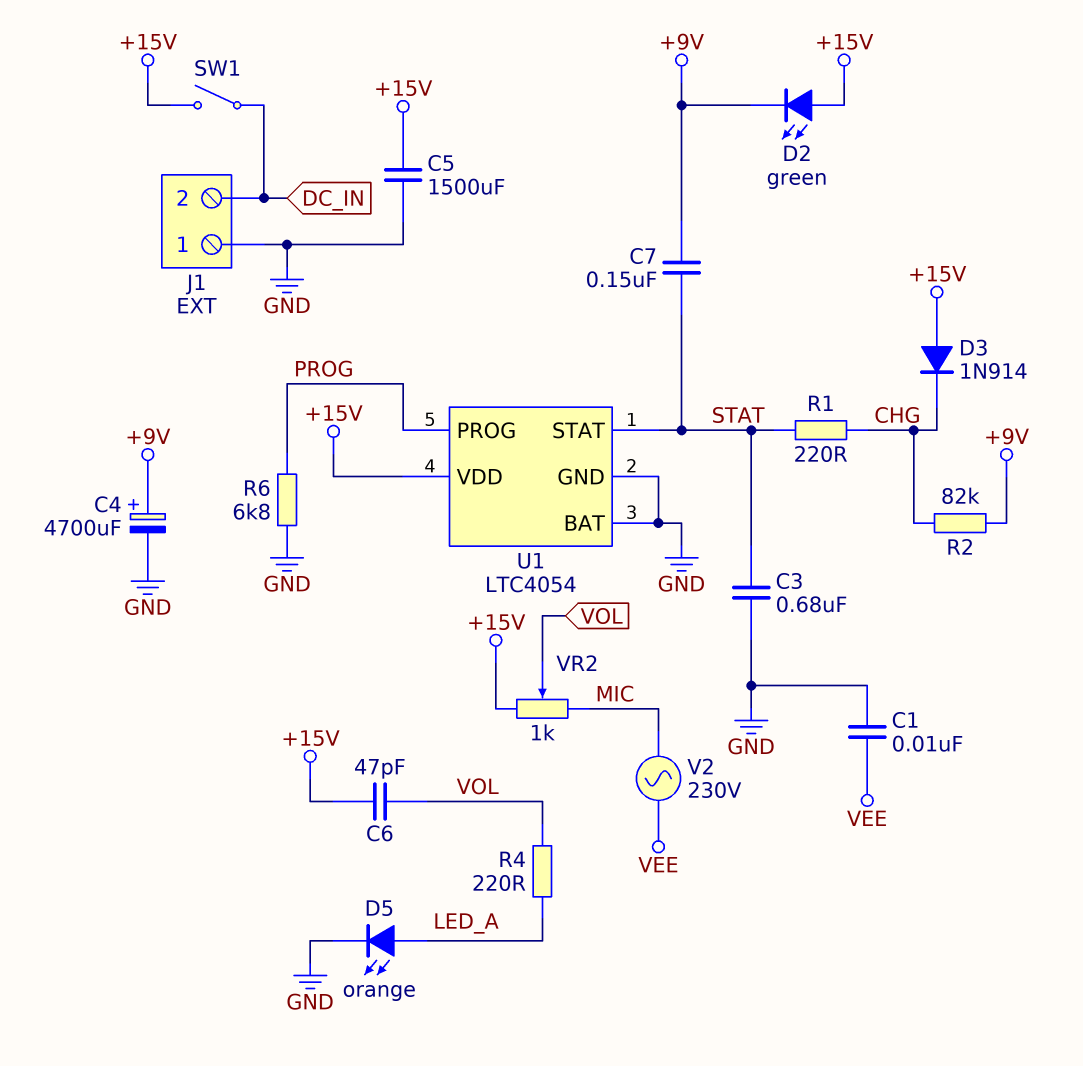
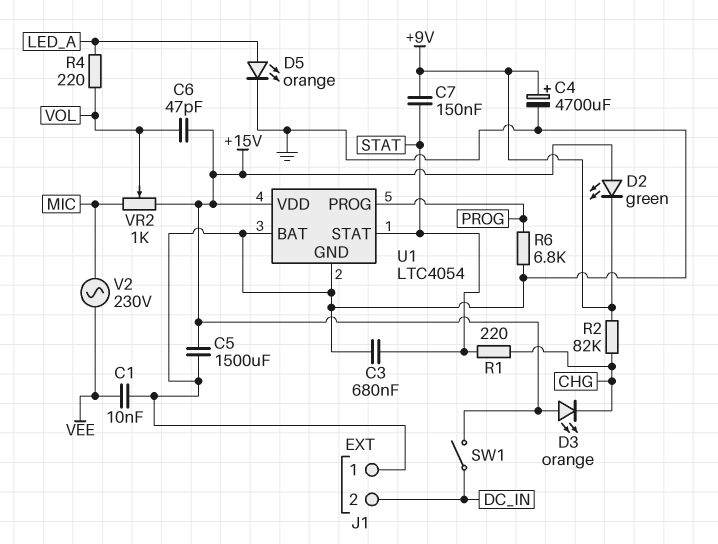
D3: diode 1N914 (A +15V, K CHG) -> LED orange (A +15V, K CHG)

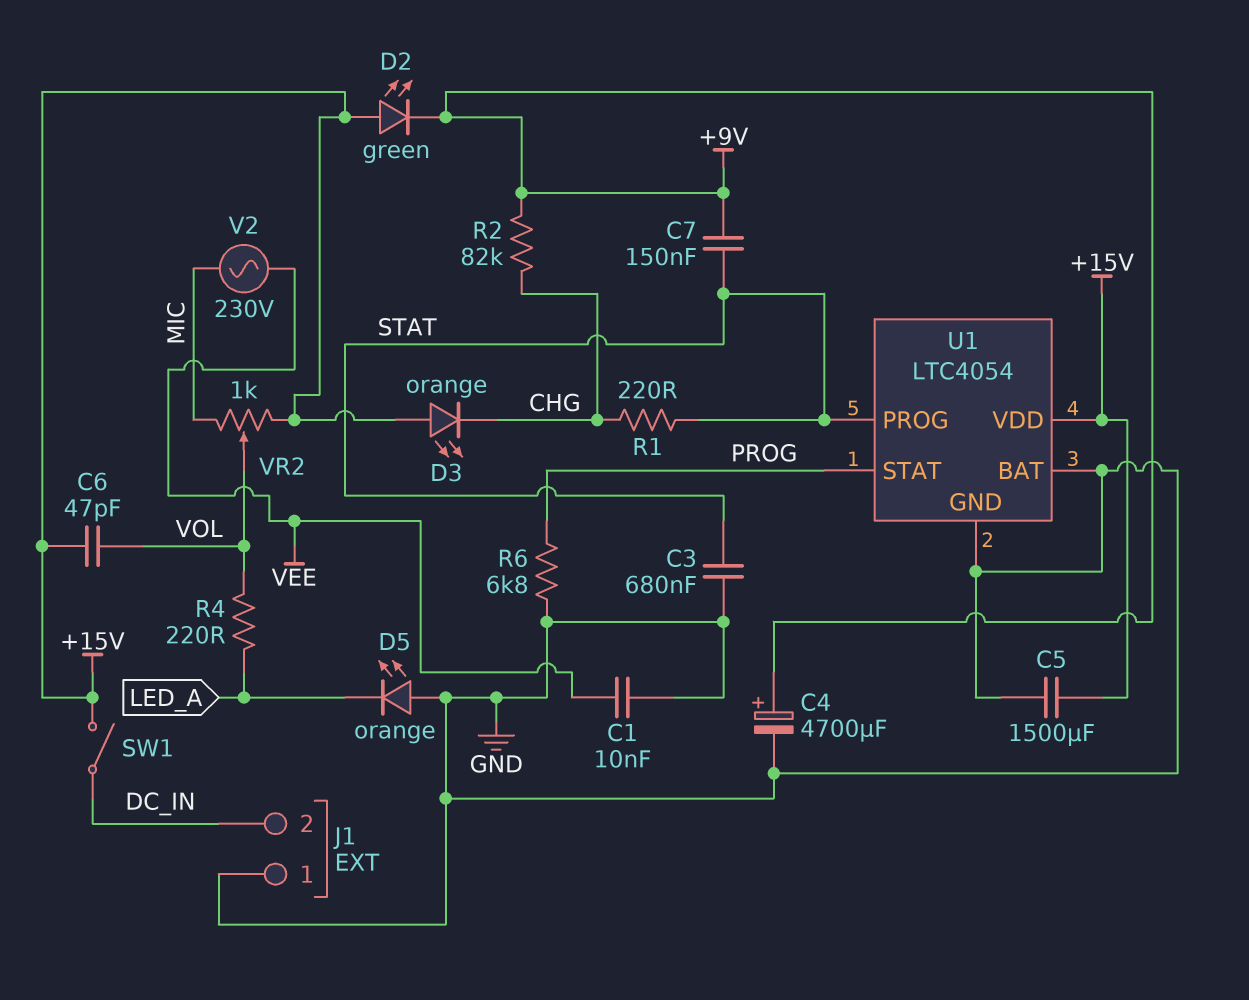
D5: LED orange (A LED_A, K GND) -> LED orange (A GND, K LED_A)
U1 pin PROG: PROG -> STAT
U1 pin STAT: STAT -> PROG

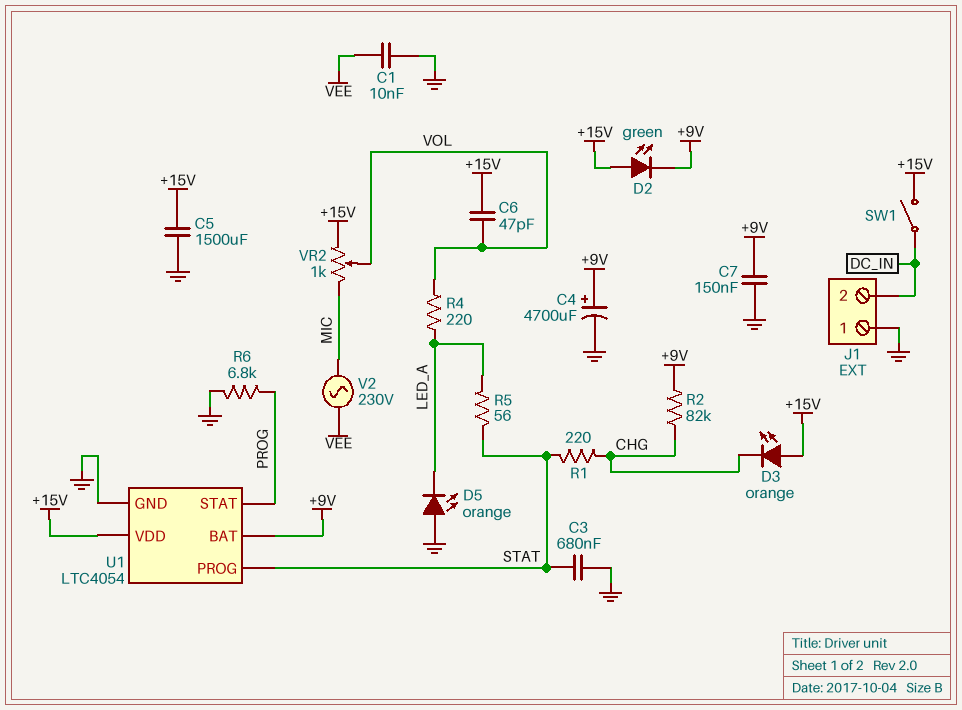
C7: 150nF (+9V, STAT) -> 150nF (+9V, GND)
R5: none -> 56 (LED_A, STAT)
U1 pin BAT: GND -> +9V

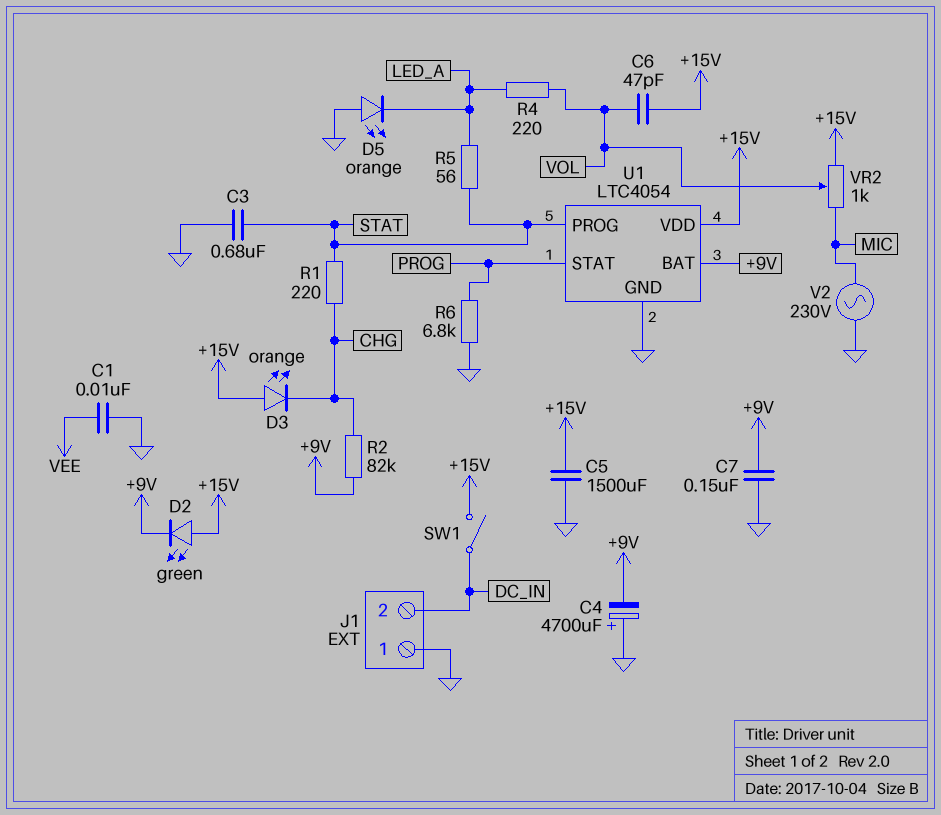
C4: 4700uF (plus +9V, minus GND) -> 4700uF (plus GND, minus +9V)
V2: AC 230V (MIC, VEE) -> AC 230V (GND, MIC)

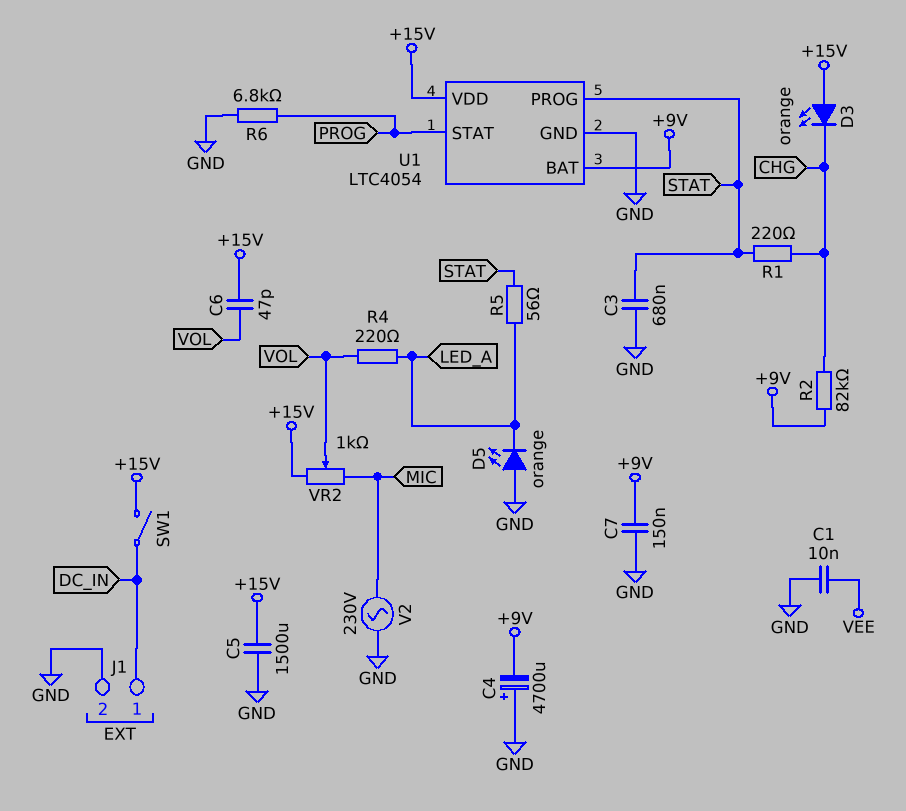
D2: LED green (A +15V, K +9V) -> none
J1 pin 1: GND -> DC_IN
J1 pin 2: DC_IN -> GND

